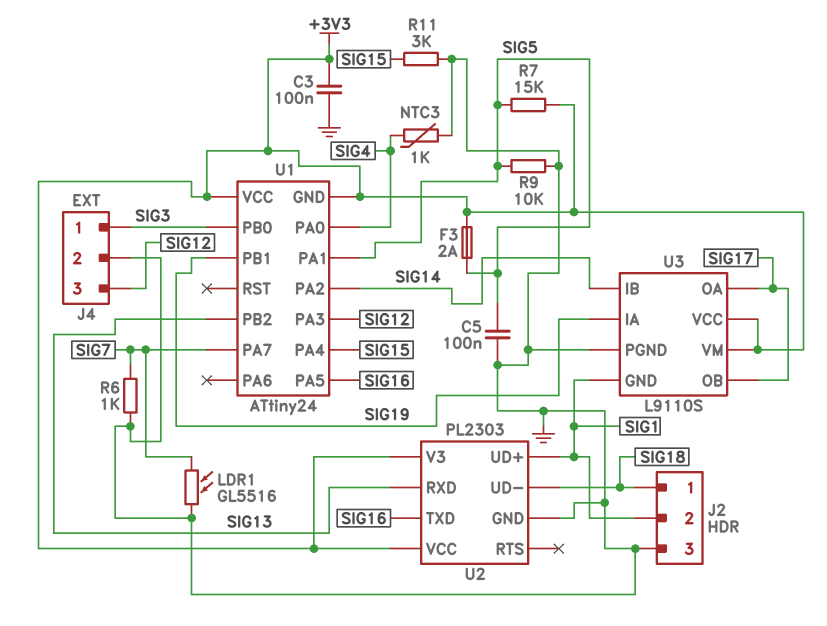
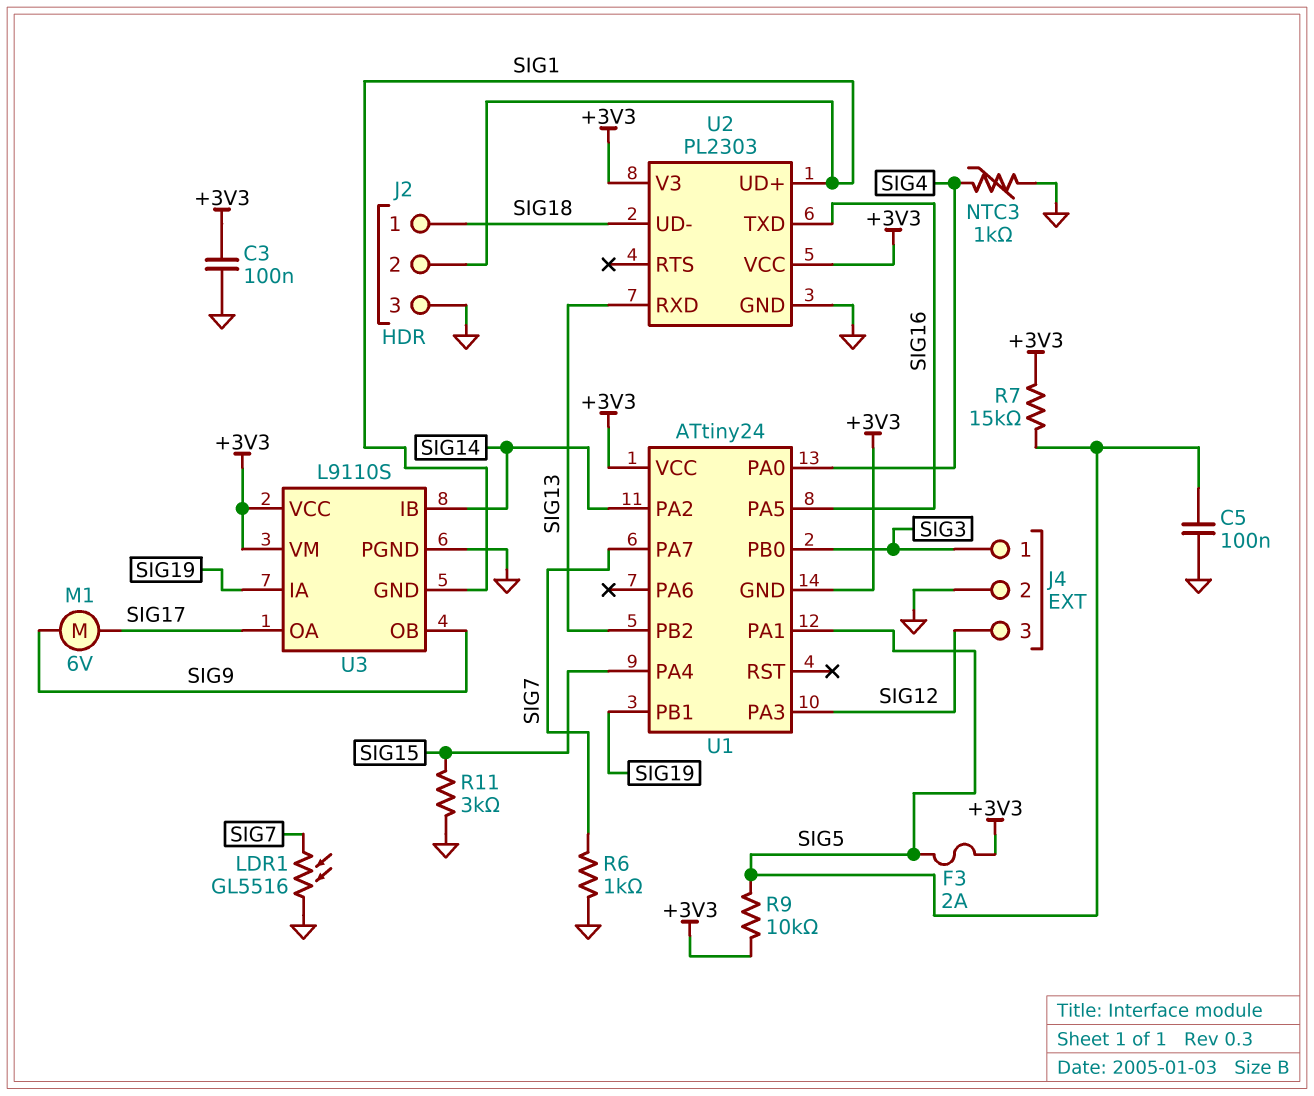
M1: none -> motor 6V (SIG9, SIG17)
R9: 10k (GND, SIG5) -> 10k (+3V3, SIG5)
U3 pin OB: SIG17 -> SIG9

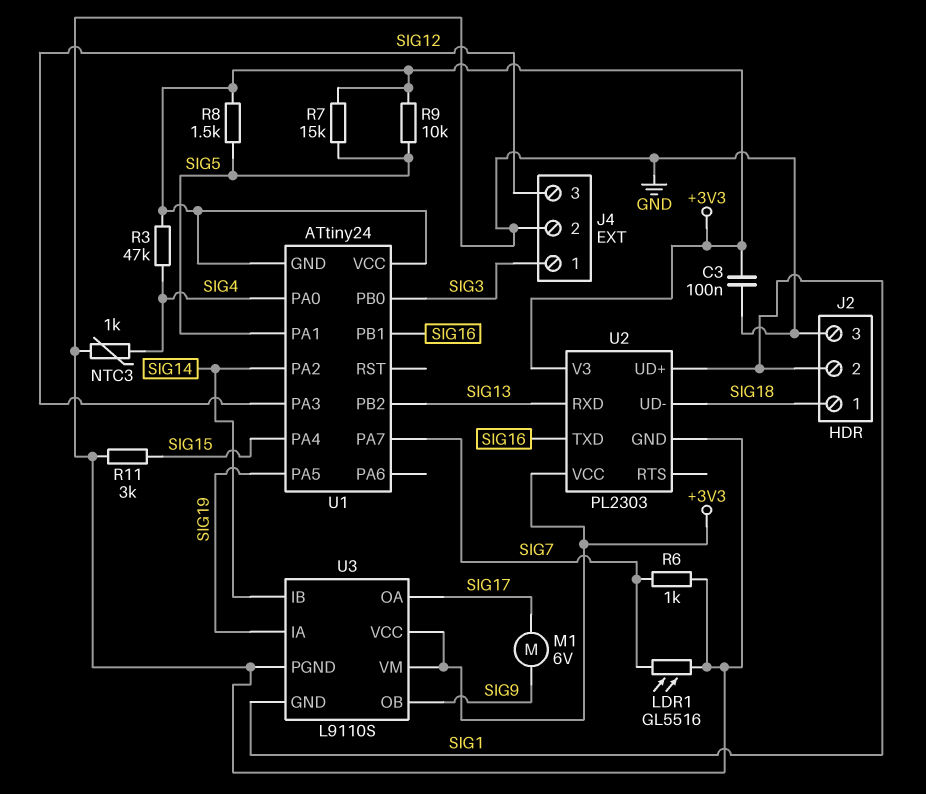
C5: 100nF (GND, SIG5) -> none
F3: 2A (+3V3, SIG5) -> none
R3: none -> 47k (+3V3, SIG4)
R8: none -> 1.5k (+3V3, SIG5)
U1 pin PA5: SIG16 -> SIG19
U1 pin PB1: SIG19 -> SIG16

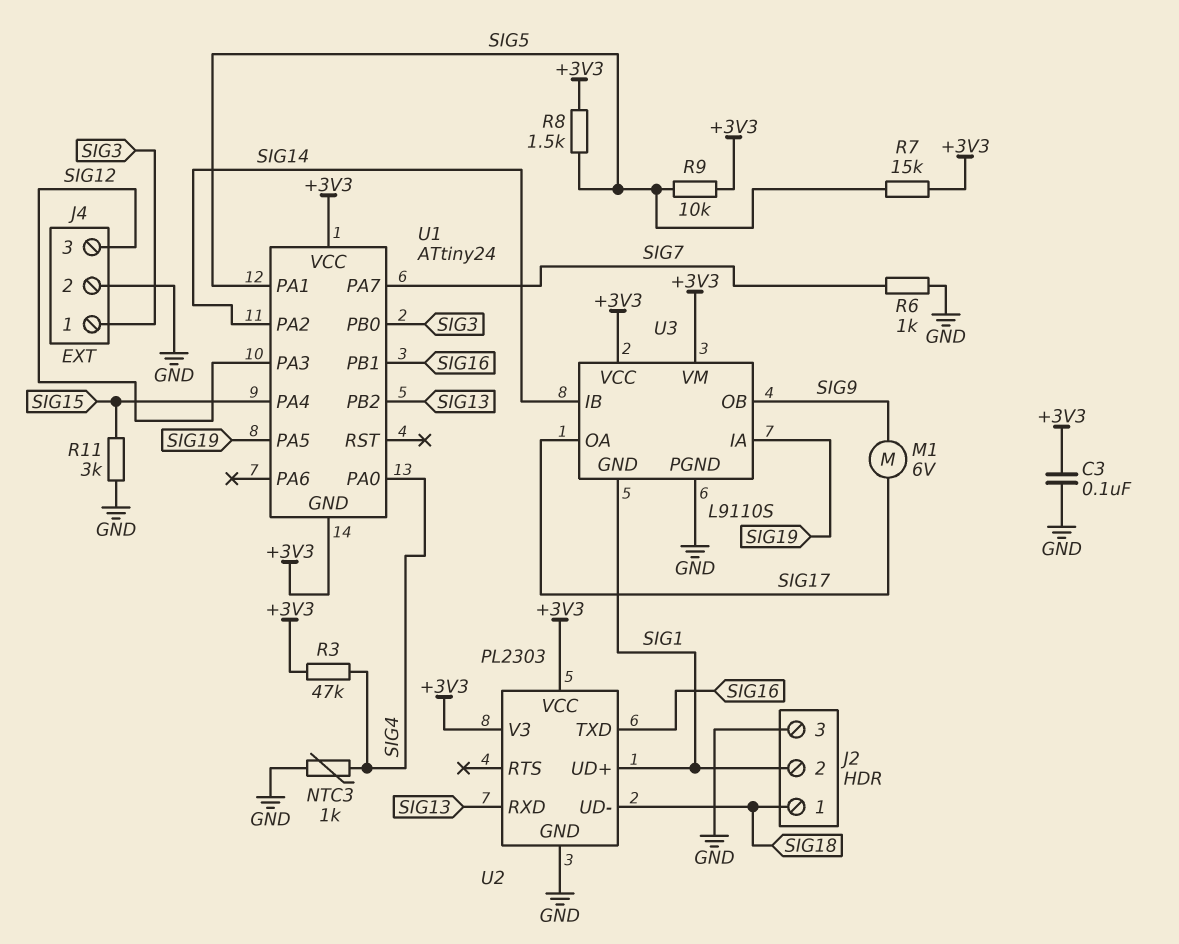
LDR1: GL5516 (GND, SIG7) -> none

